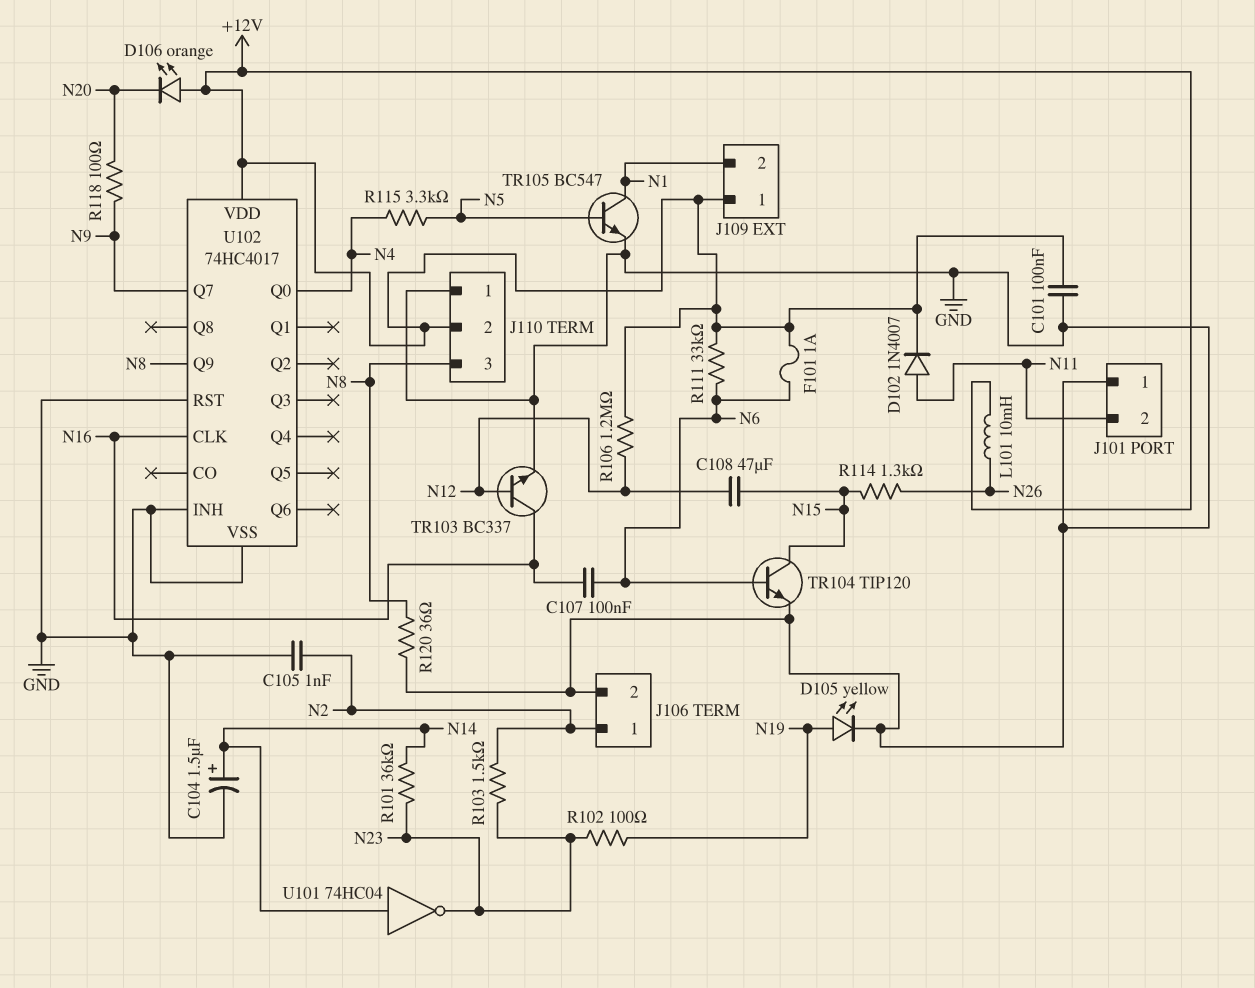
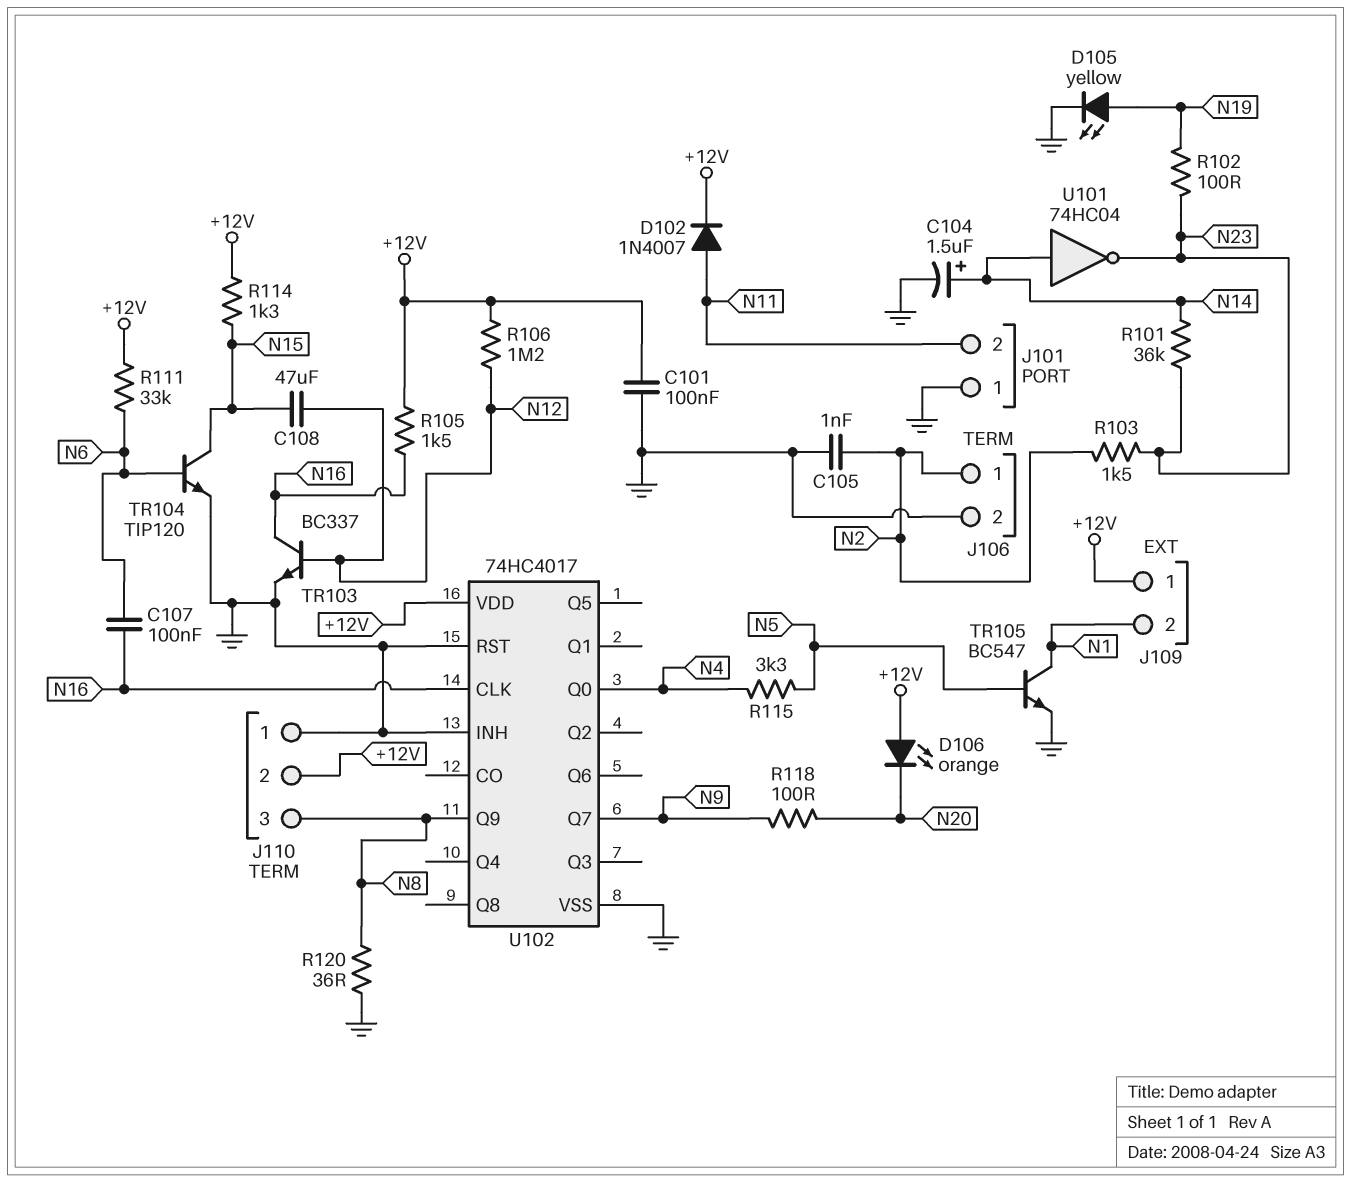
F101: 1A (+12V, N6) -> none
L101: 10mH (+12V, N26) -> none
R105: none -> 1.5k (+12V, N16)
R114: 1.3k (N15, N26) -> 1.3k (+12V, N15)

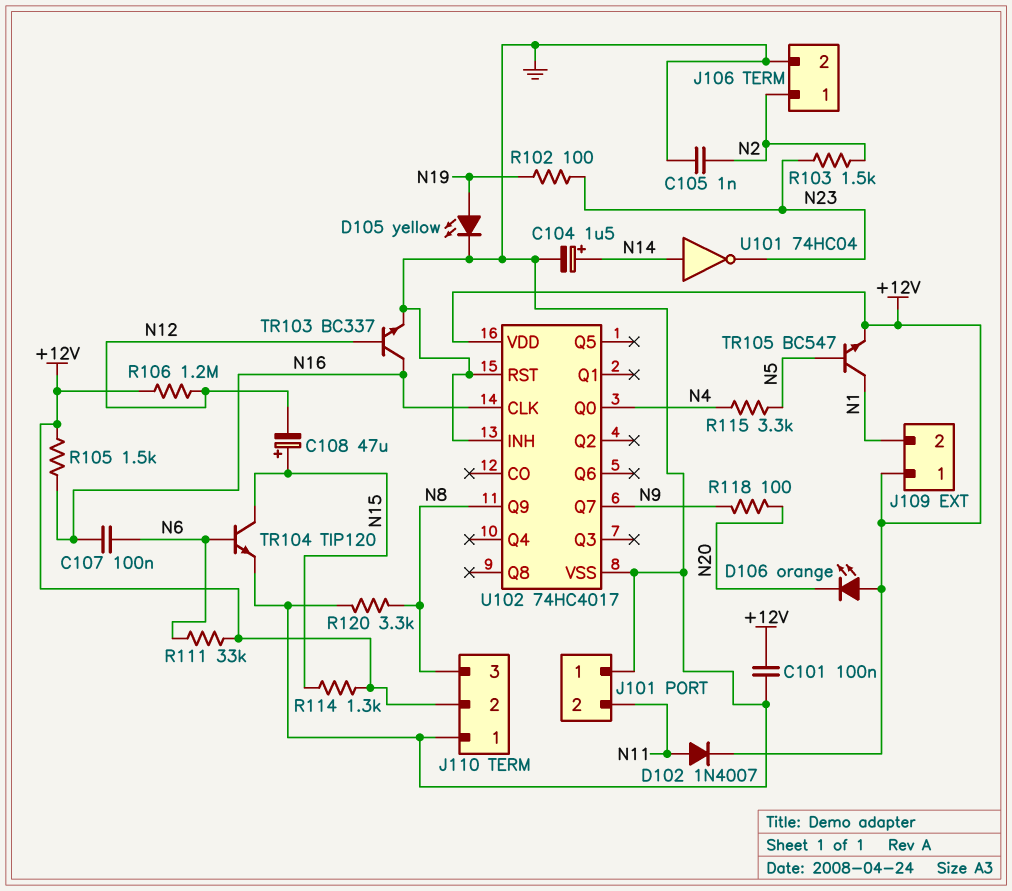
C108: 47uF (N12, N15) -> 47uF (plus N15, minus N12)
R101: 36k (N14, N23) -> none
R120: 36 (GND, N8) -> 3.3k (GND, N8)
TR105: NPN BC547 (B N5, C N1, E GND) -> NPN BC547 (B N5, C N1, E +12V)

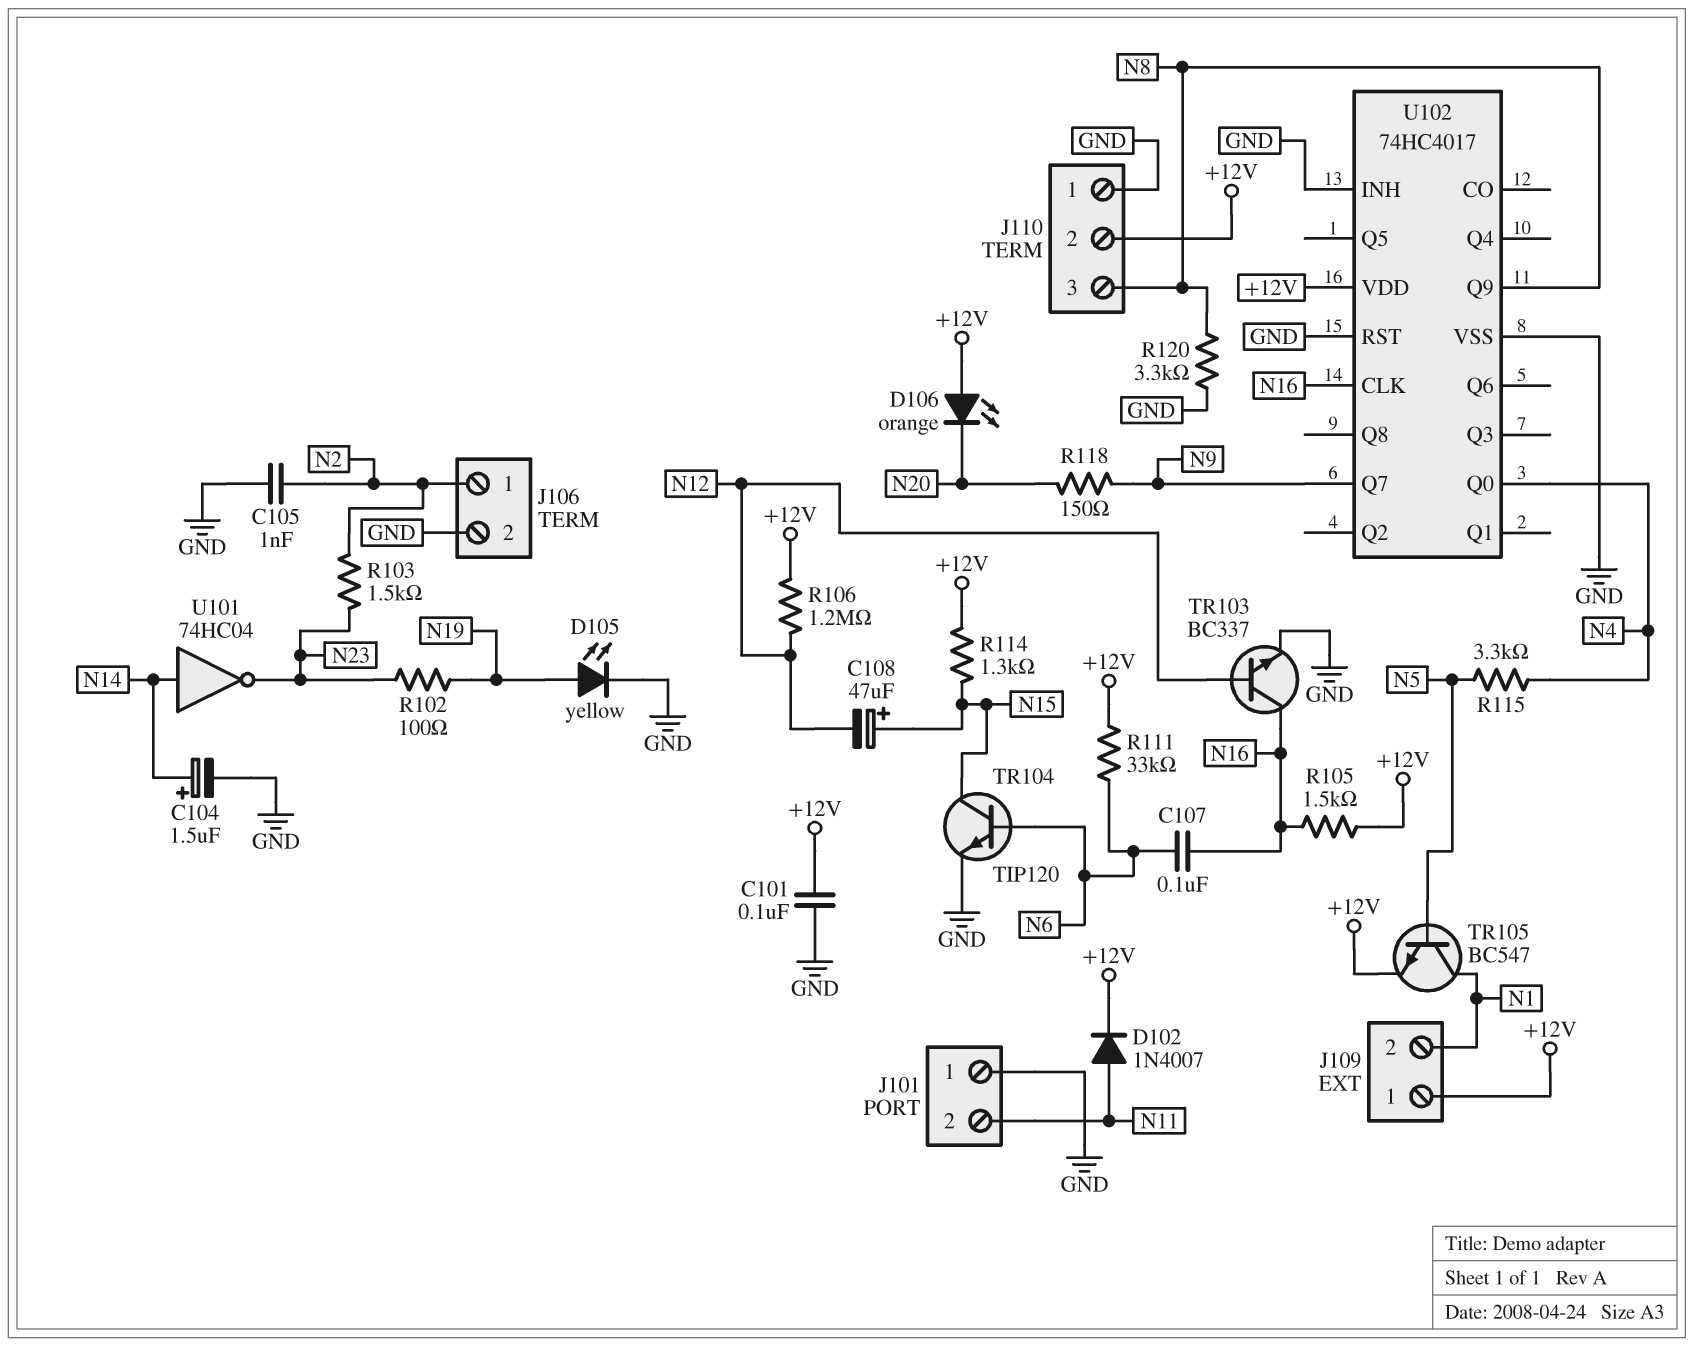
R118: 100 (N9, N20) -> 150 (N9, N20)

